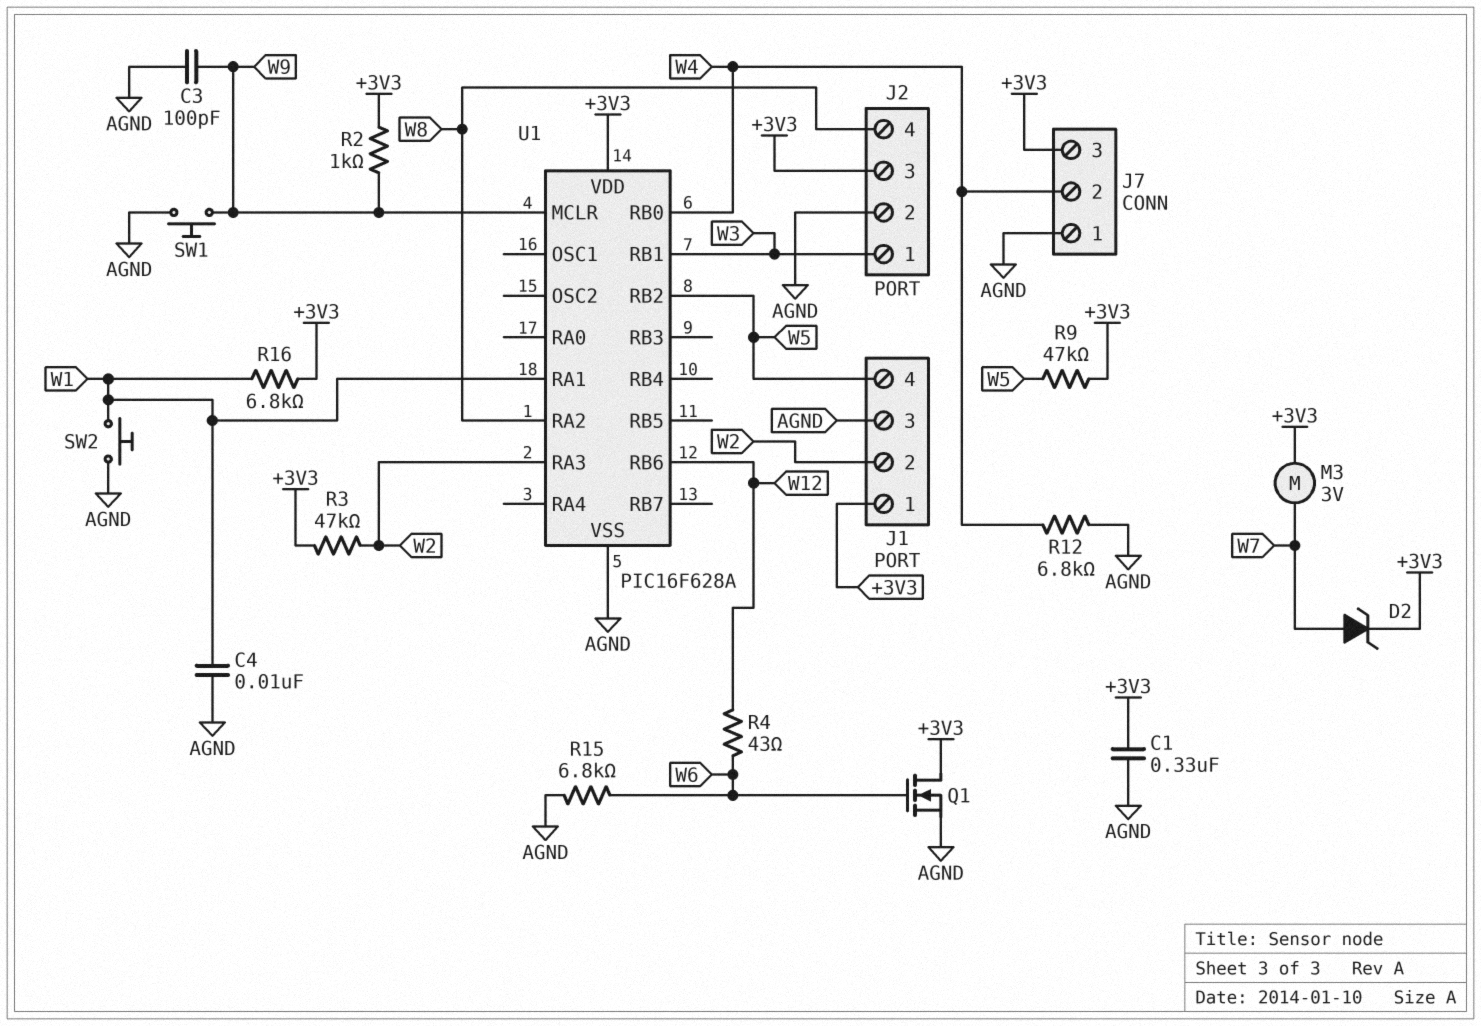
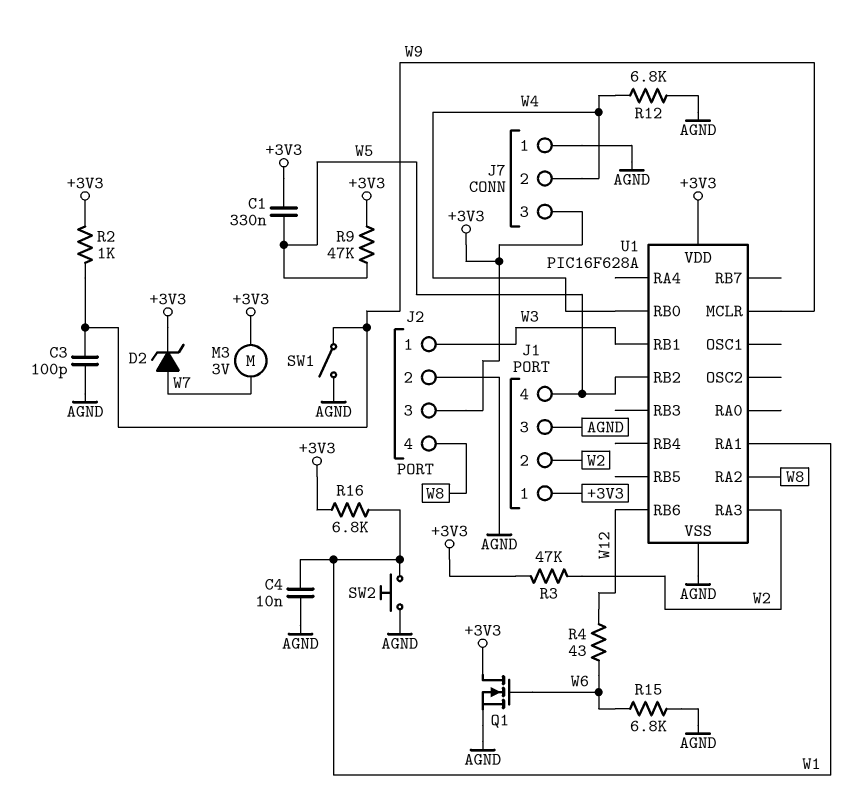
C1: 330nF (+3V3, AGND) -> 330nF (+3V3, W5)
SW1: button (AGND, W9) -> switch (AGND, W9)

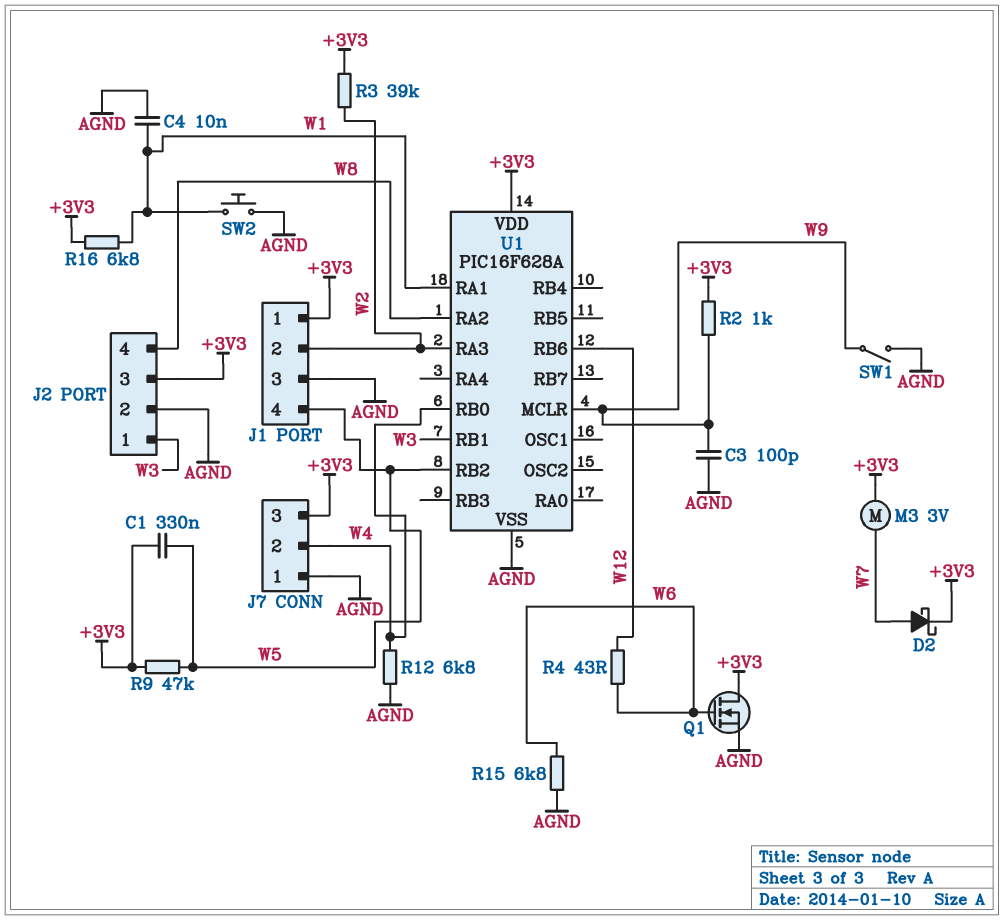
D2: zener (A W7, K +3V3) -> schottky (A W7, K +3V3)
R3: 47k (+3V3, W2) -> 39k (+3V3, W2)

